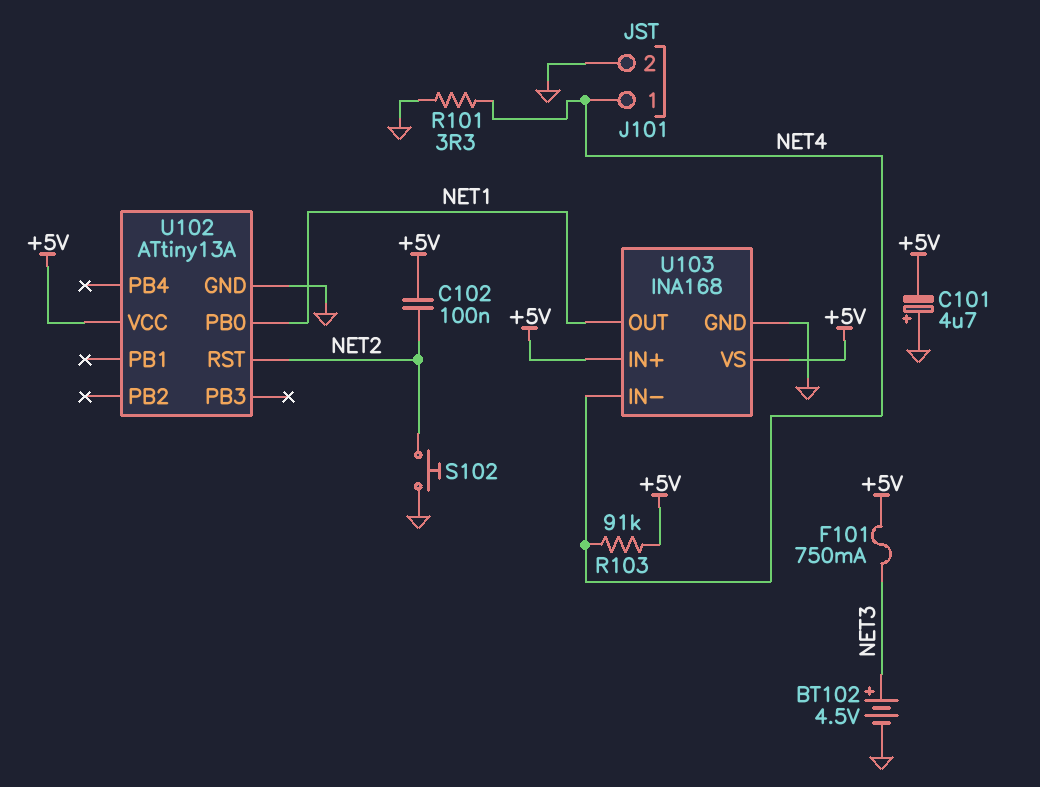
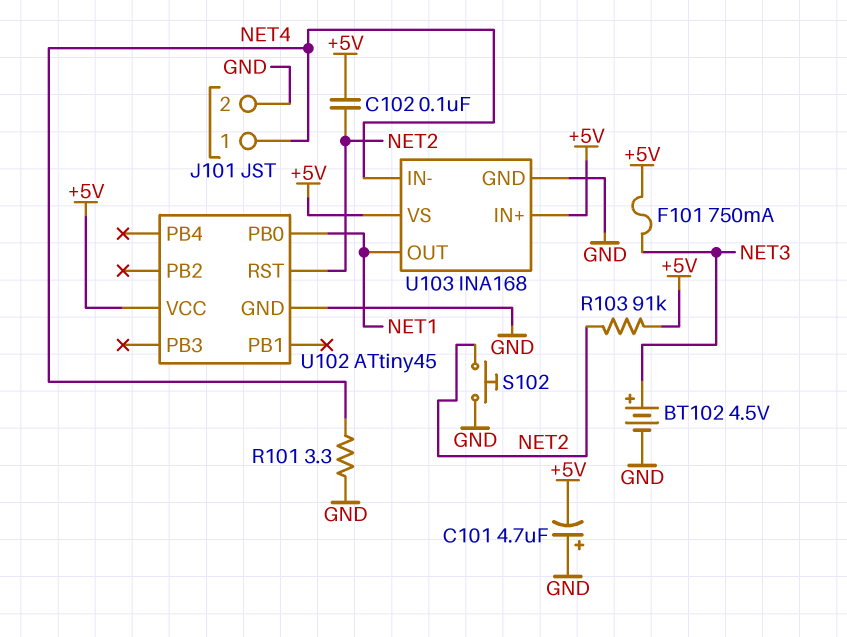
R103: 91k (+5V, NET4) -> 91k (+5V, NET2)
U102: ATtiny13A -> ATtiny45

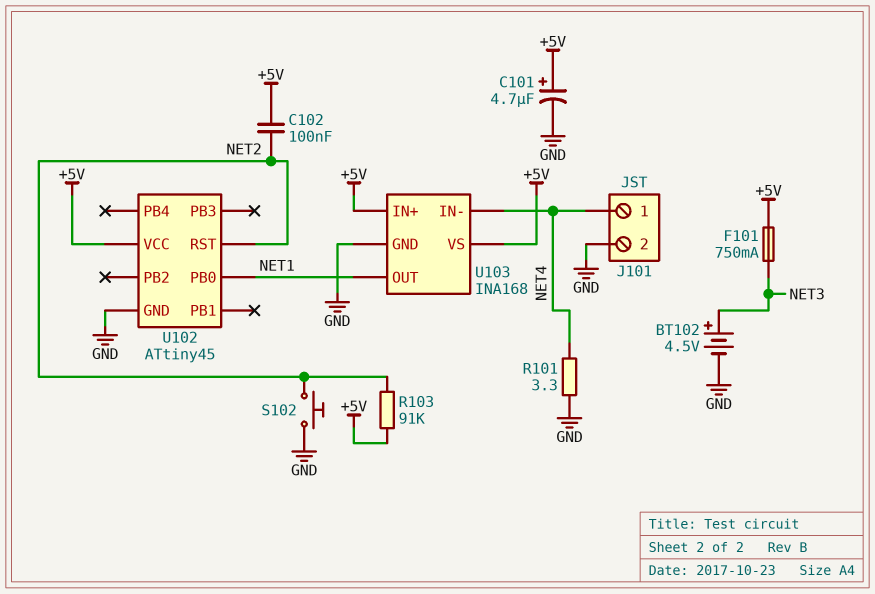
C101: 4.7uF (plus GND, minus +5V) -> 4.7uF (plus +5V, minus GND)

